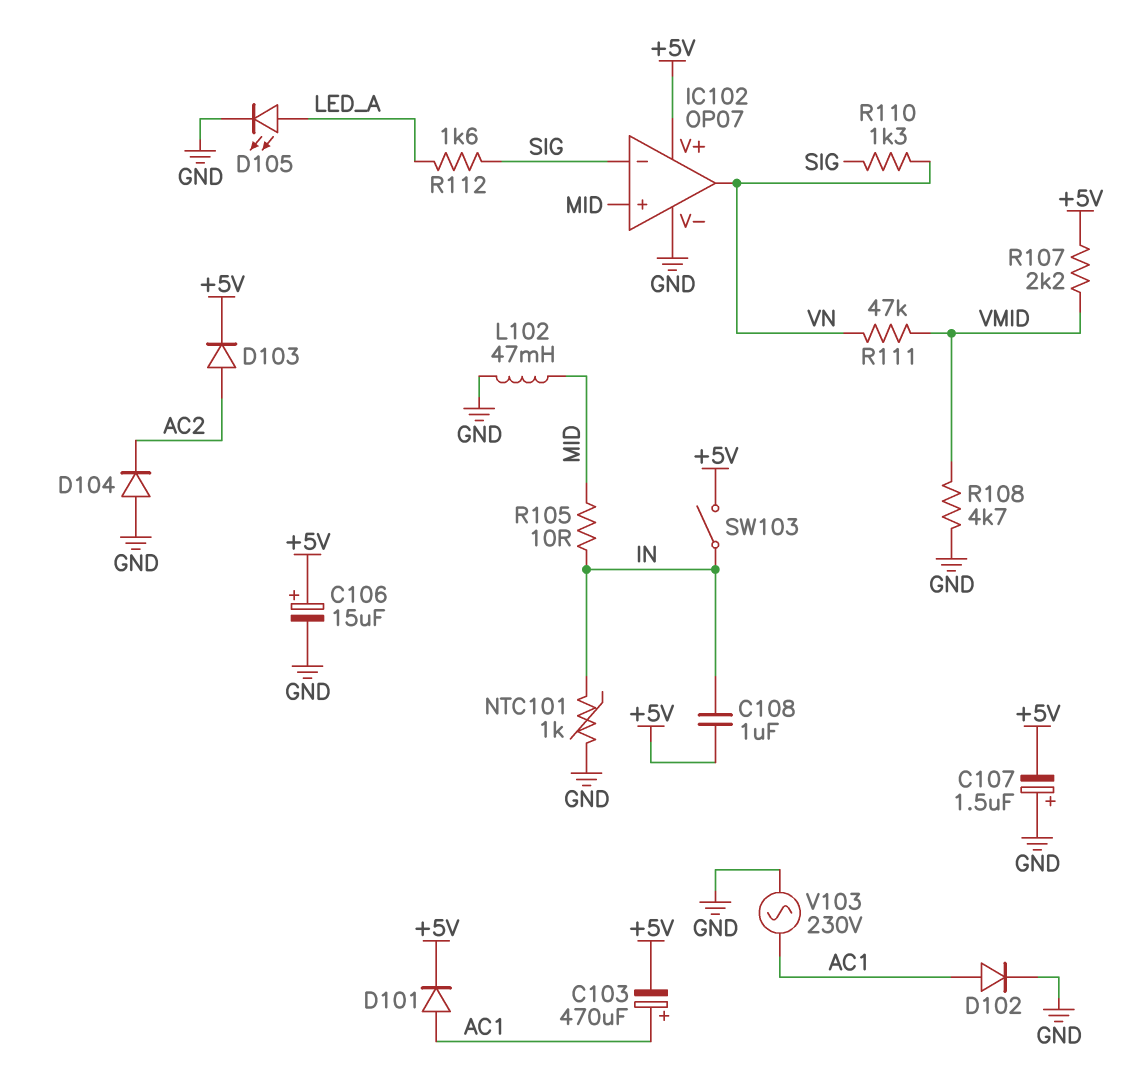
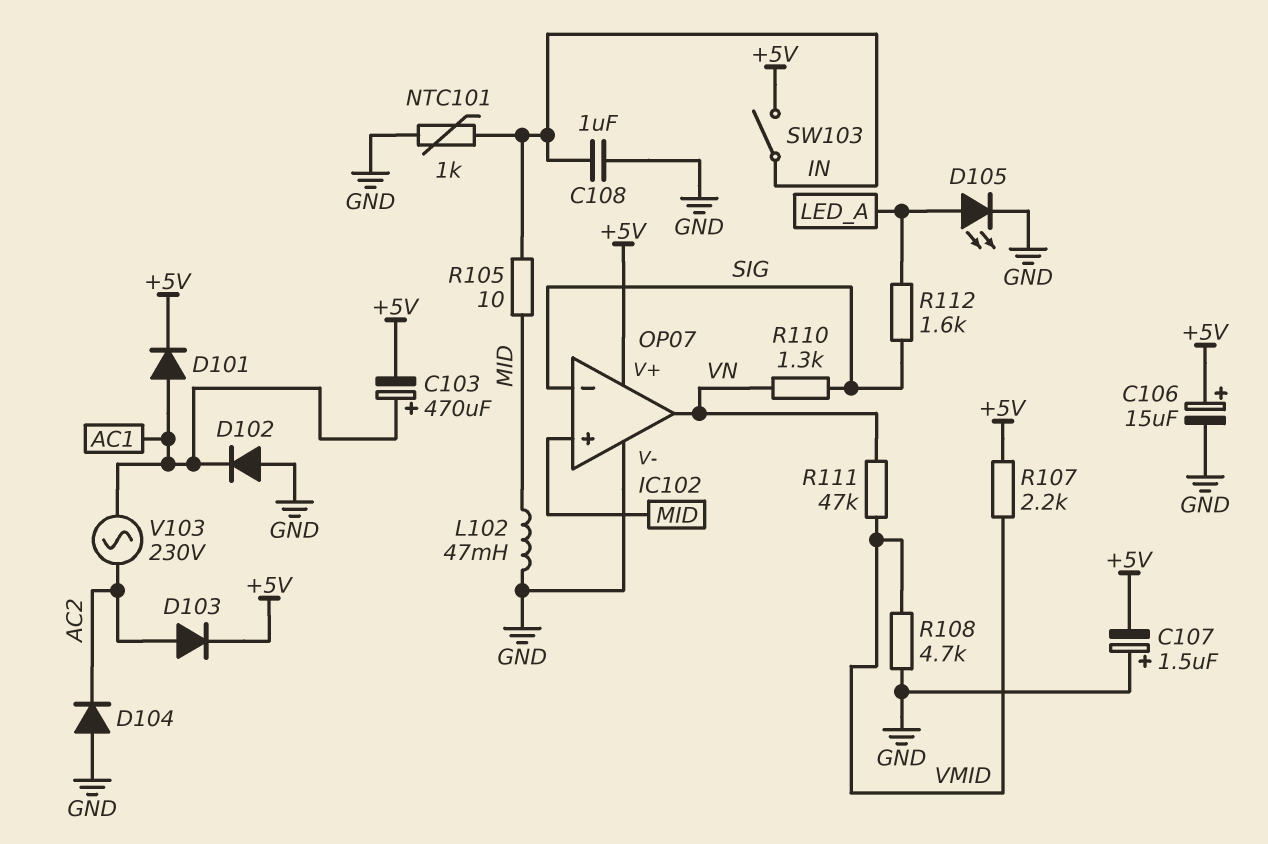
C108: 1uF (+5V, IN) -> 1uF (GND, IN)
D102: diode (A AC1, K GND) -> diode (A GND, K AC1)
V103: AC 230V (AC1, GND) -> AC 230V (AC1, AC2)

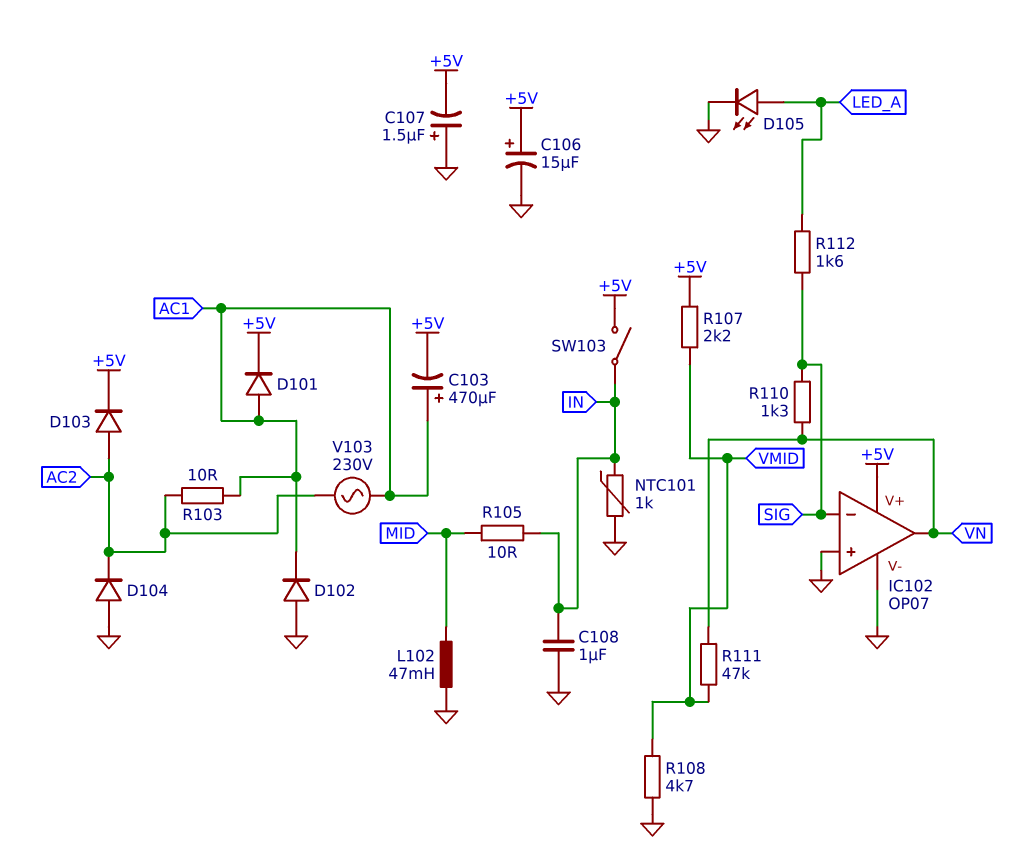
IC102 pin in+: MID -> GND
R103: none -> 10 (AC1, AC2)

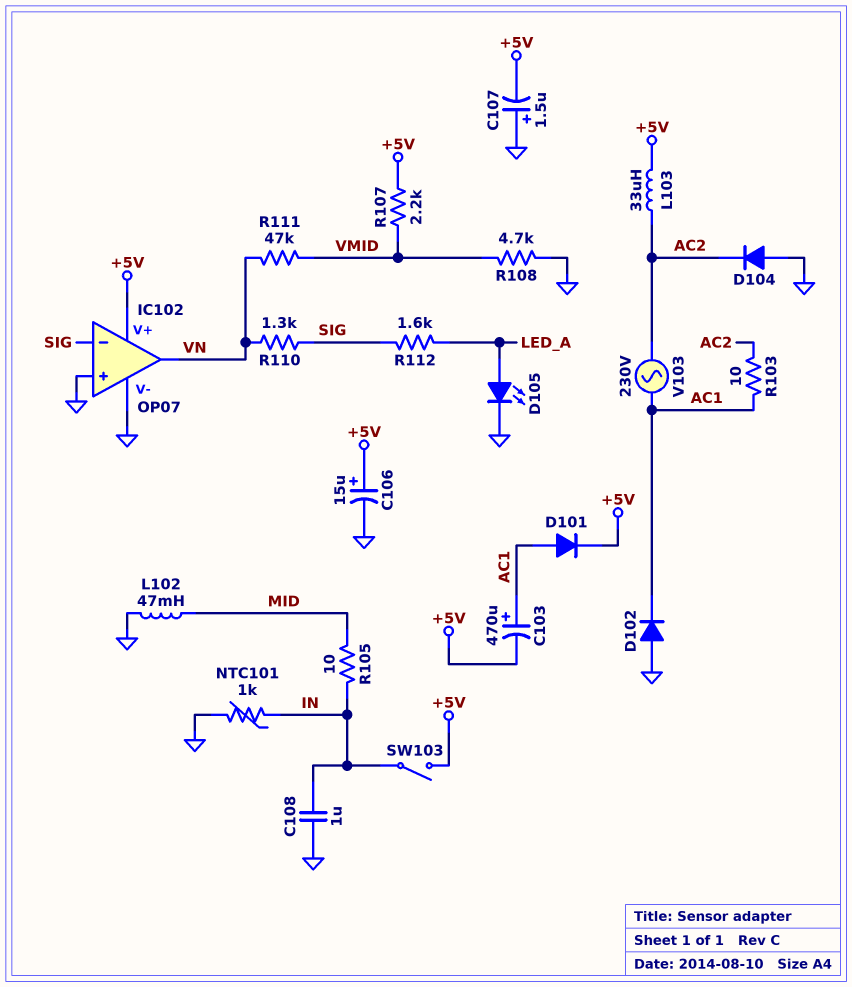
D103: diode (A AC2, K +5V) -> none
L103: none -> 33uH (+5V, AC2)

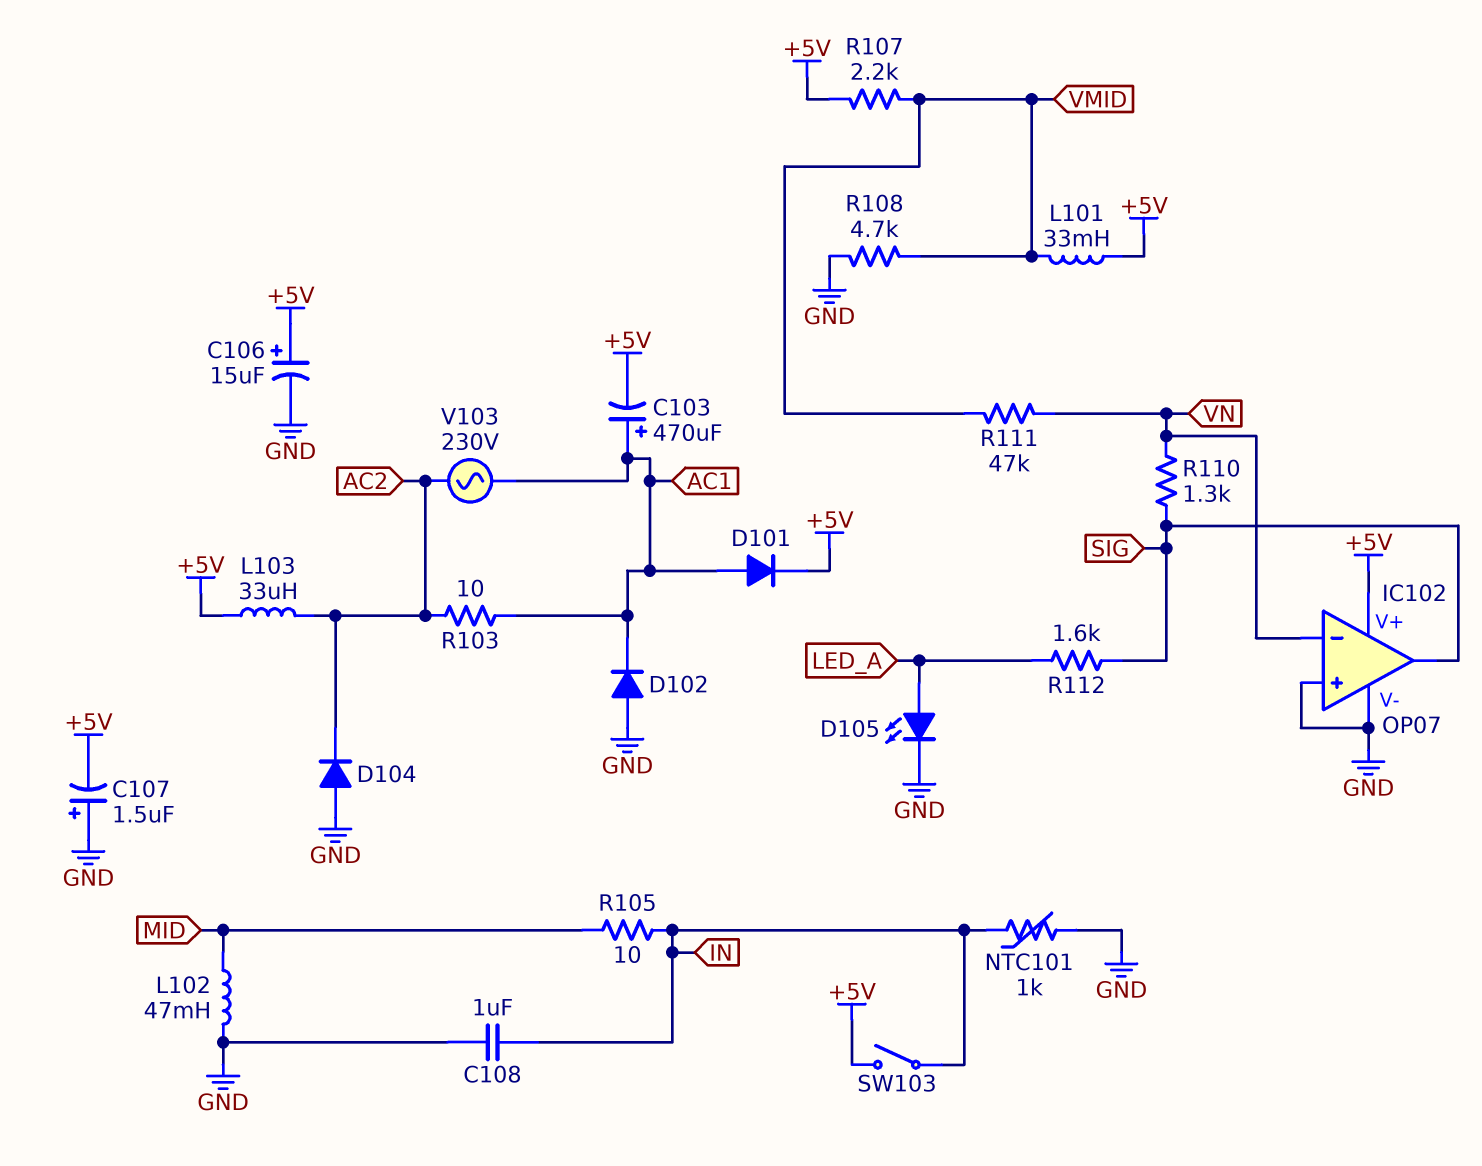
IC102 pin in-: SIG -> VN
IC102 pin out: VN -> SIG
L101: none -> 33mH (+5V, VMID)

